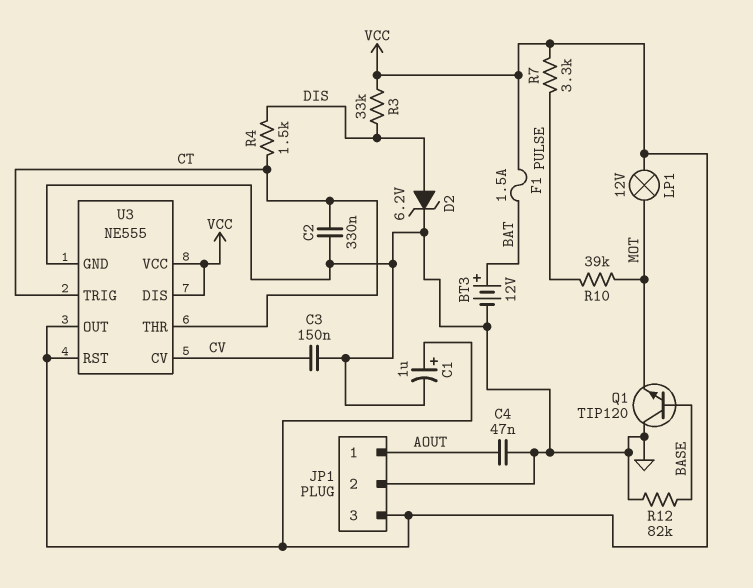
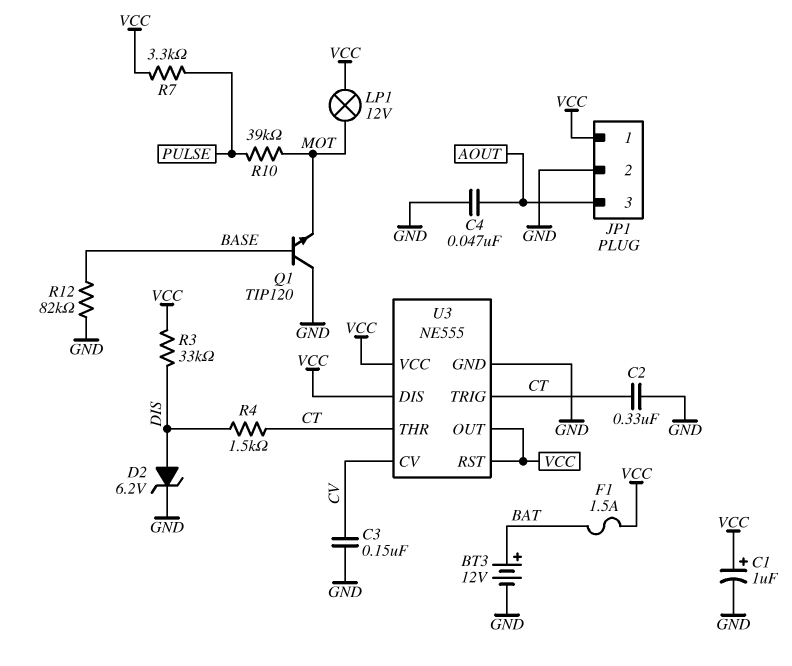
JP1 pin 1: AOUT -> VCC
JP1 pin 3: VCC -> AOUT

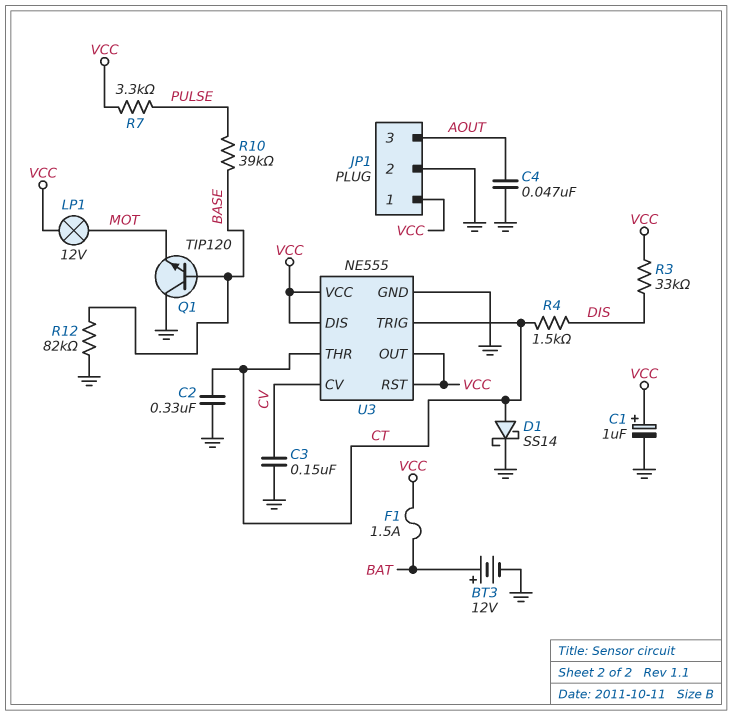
D1: none -> schottky SS14 (A CT, K GND)
D2: zener 6.2V (A DIS, K GND) -> none
R10: 39k (MOT, PULSE) -> 39k (BASE, PULSE)

